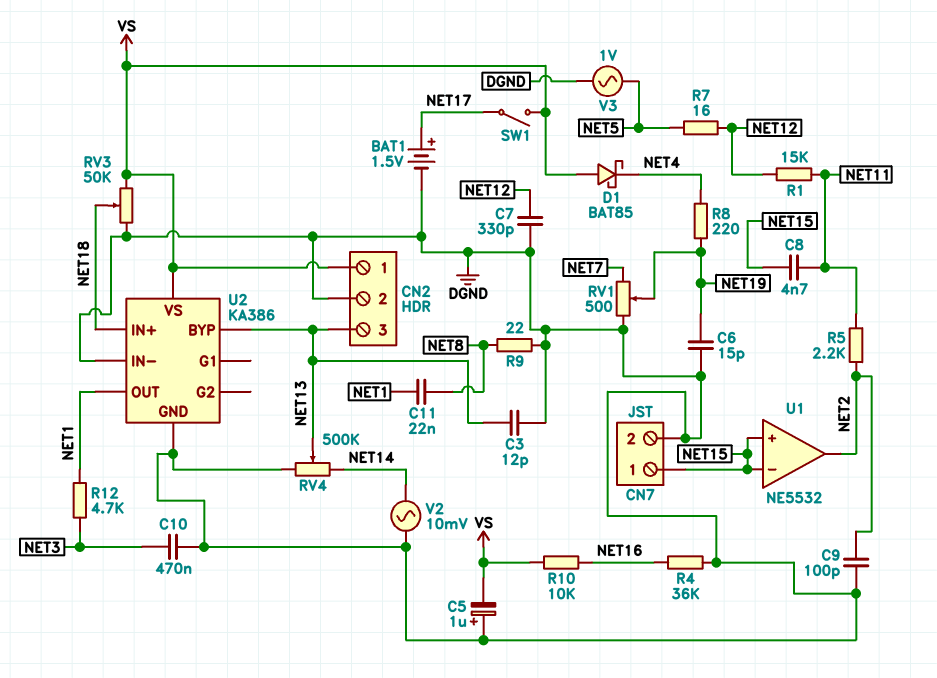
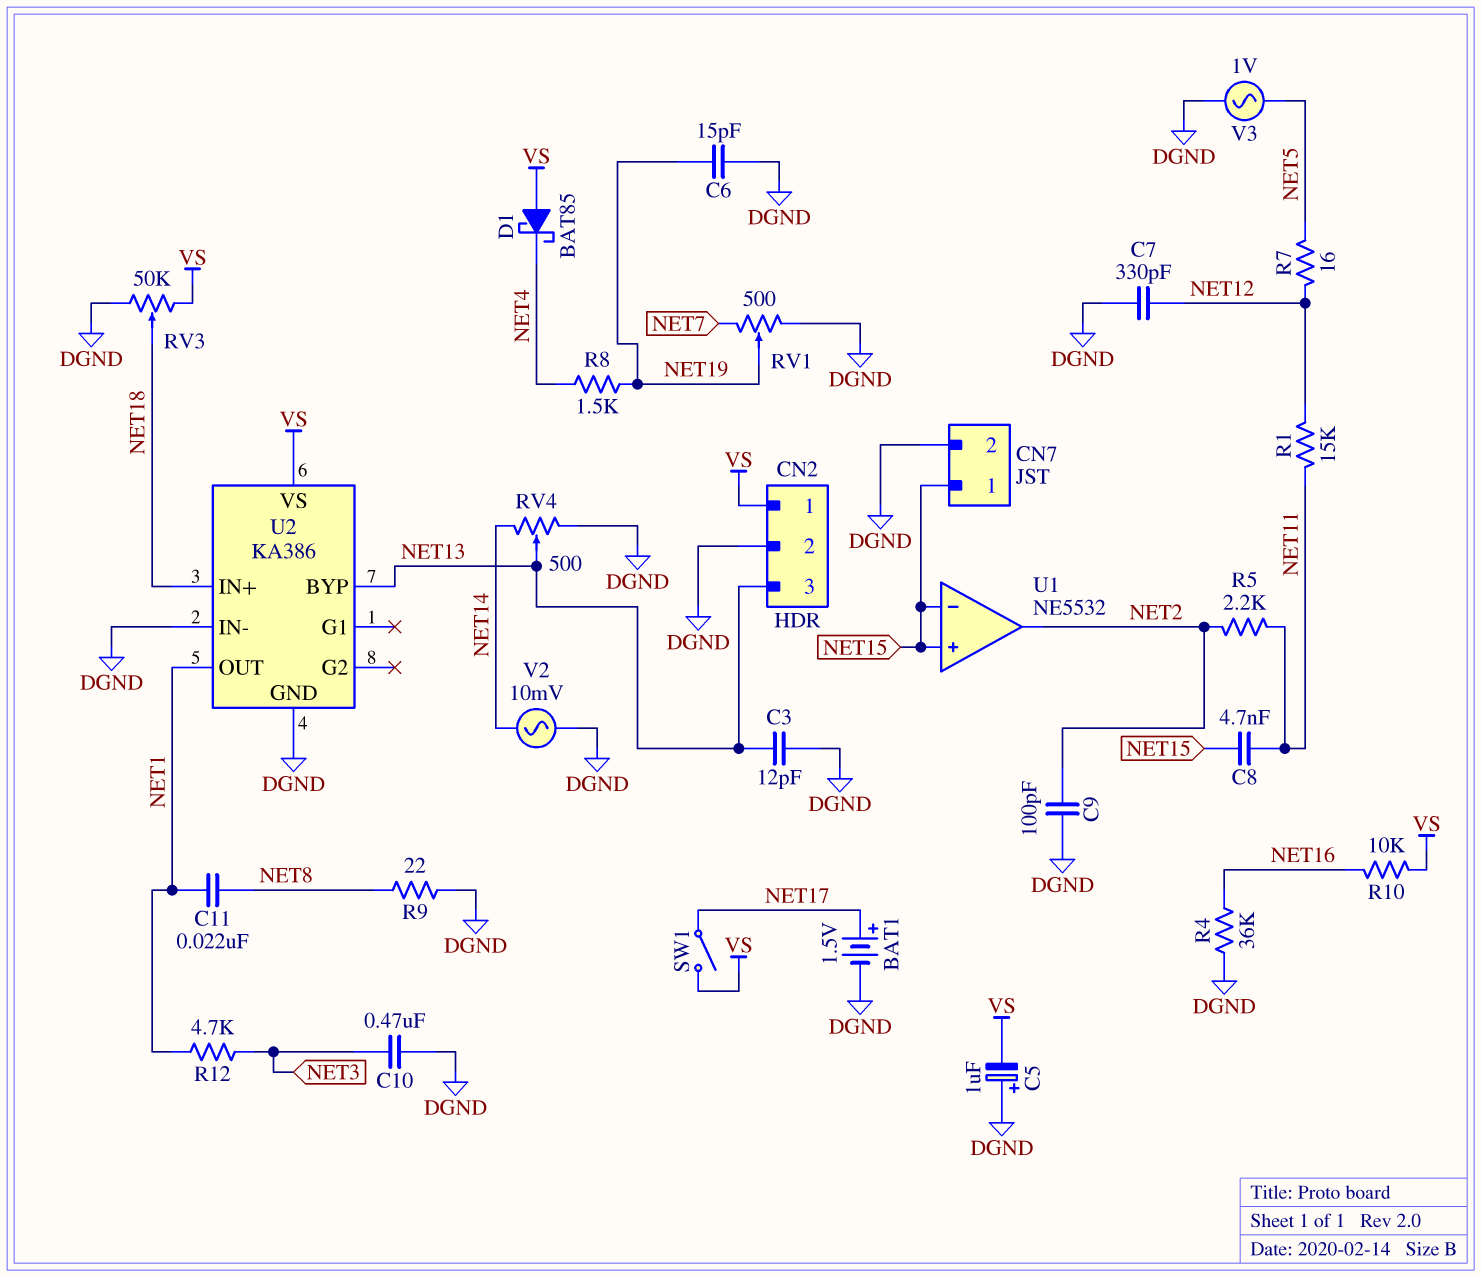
R8: 220 (NET4, NET19) -> 1.5k (NET4, NET19)
RV4: 500k (DGND, NET14, wiper NET13) -> 500 (DGND, NET14, wiper NET13)

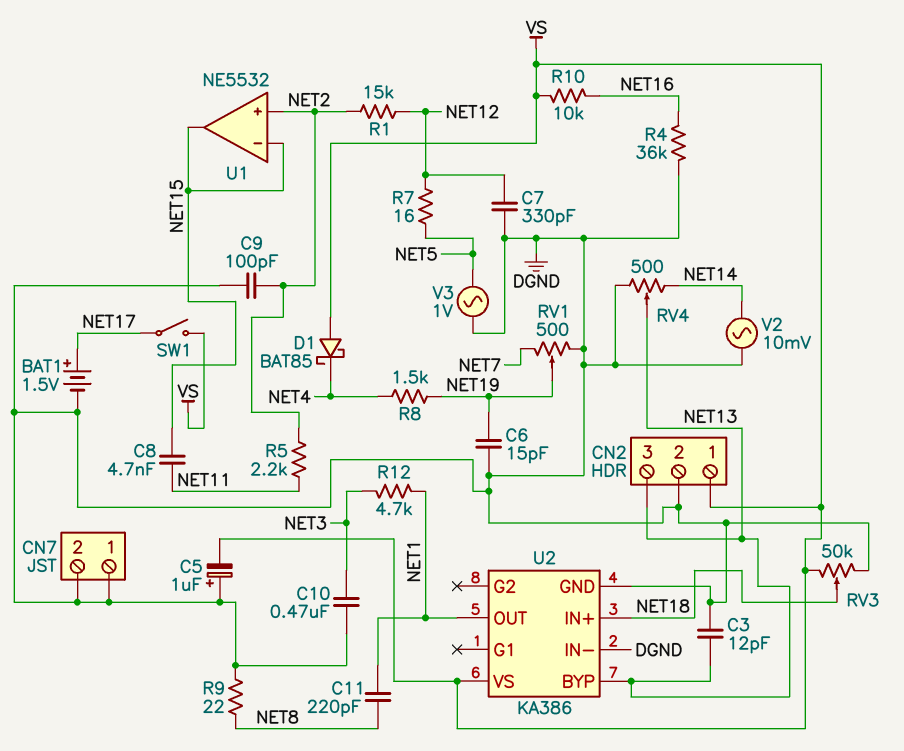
C11: 22nF (NET1, NET8) -> 220pF (NET1, NET8)
CN7 pin 1: NET15 -> DGND
R1: 15k (NET11, NET12) -> 15k (NET2, NET12)
U1 pin in+: NET15 -> NET2
U1 pin out: NET2 -> NET15

